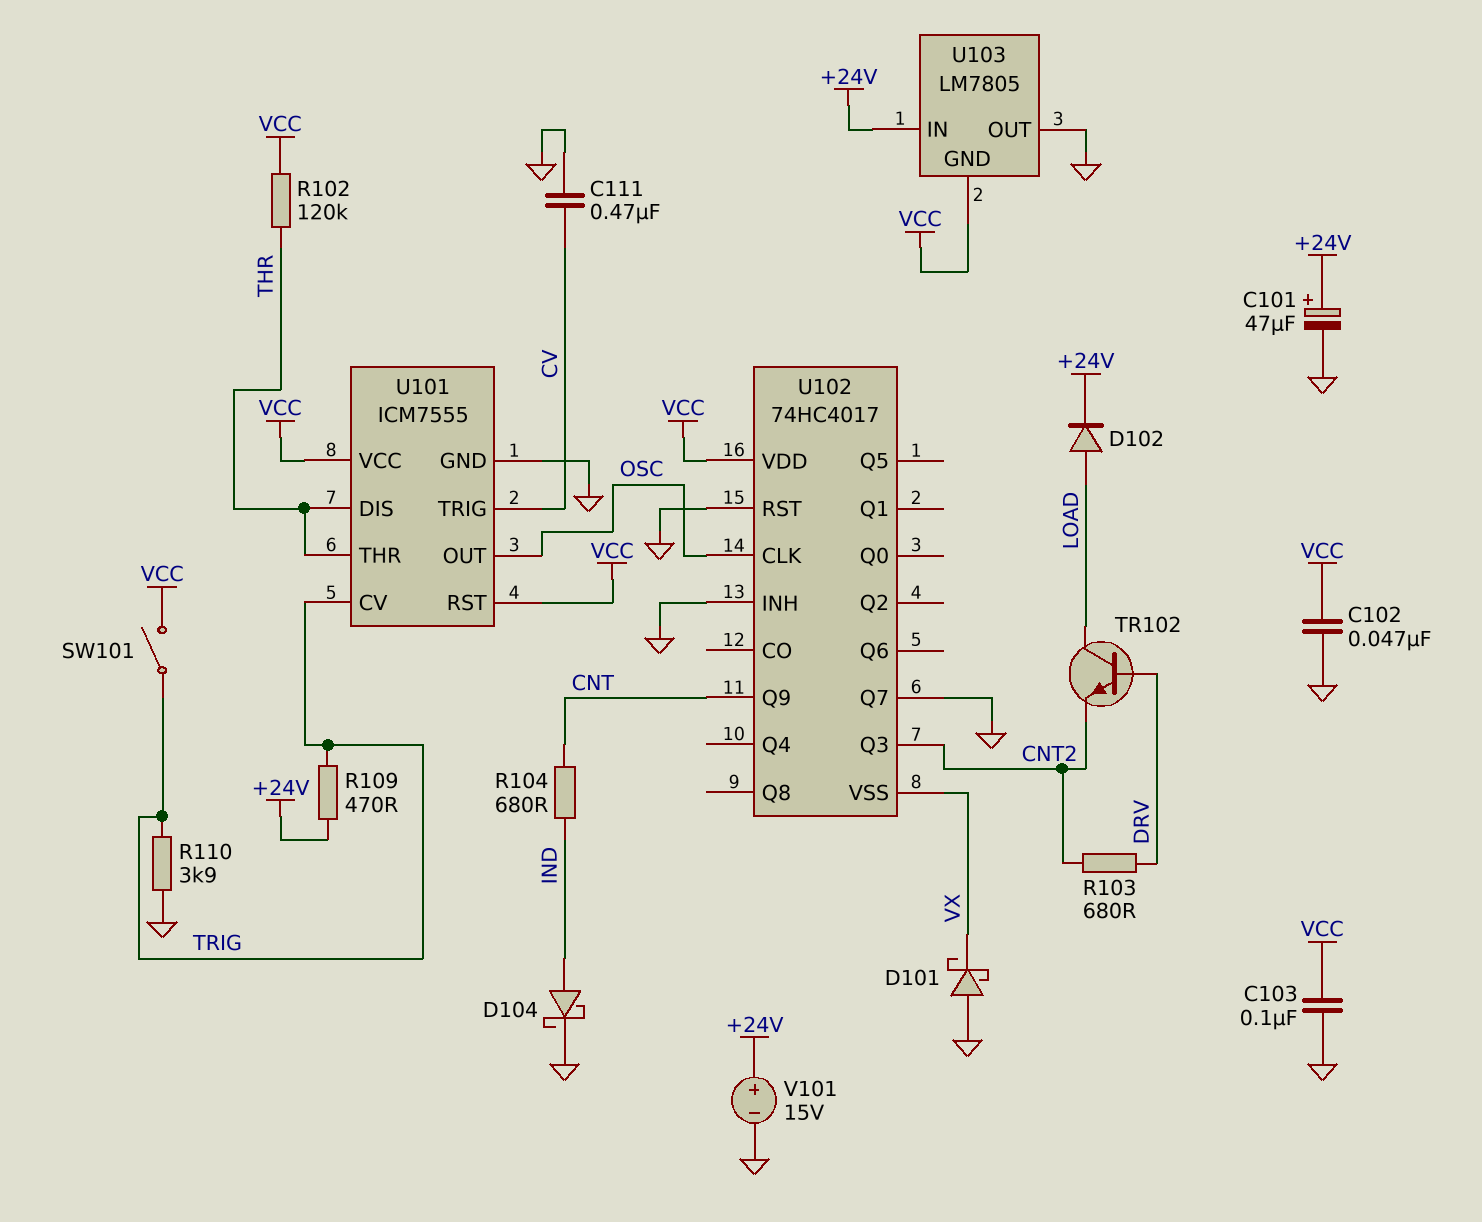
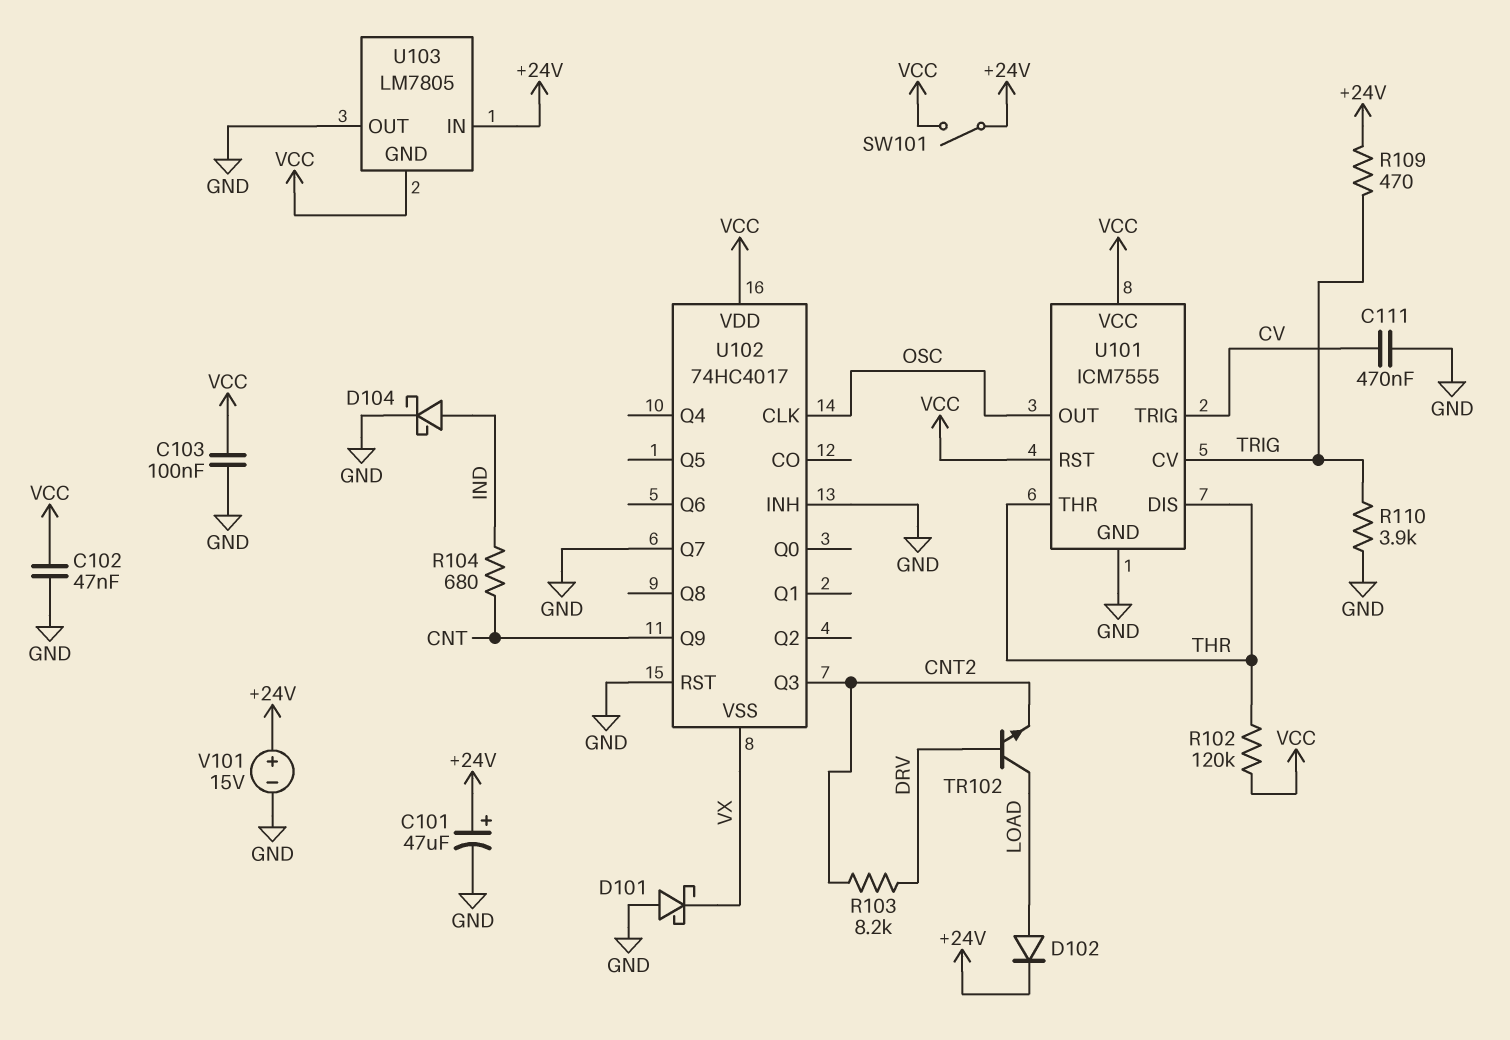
R103: 680 (CNT2, DRV) -> 8.2k (CNT2, DRV)
SW101: switch (TRIG, VCC) -> switch (+24V, VCC)

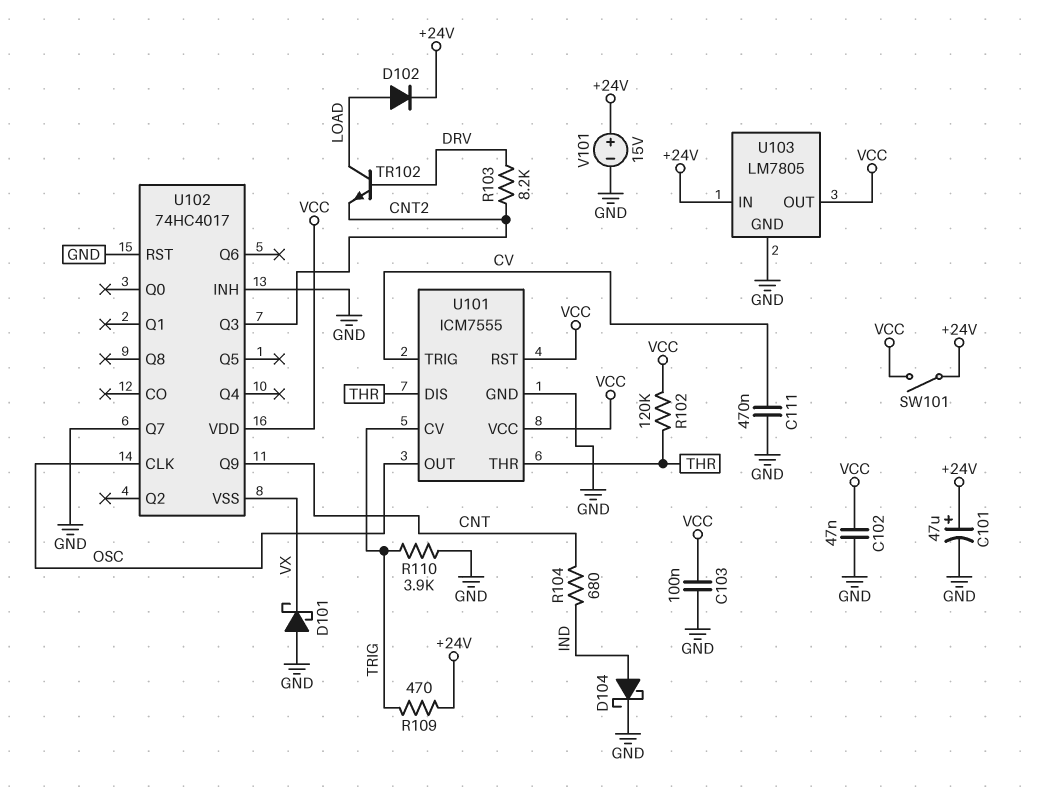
U103 pin GND: VCC -> GND
U103 pin OUT: GND -> VCC

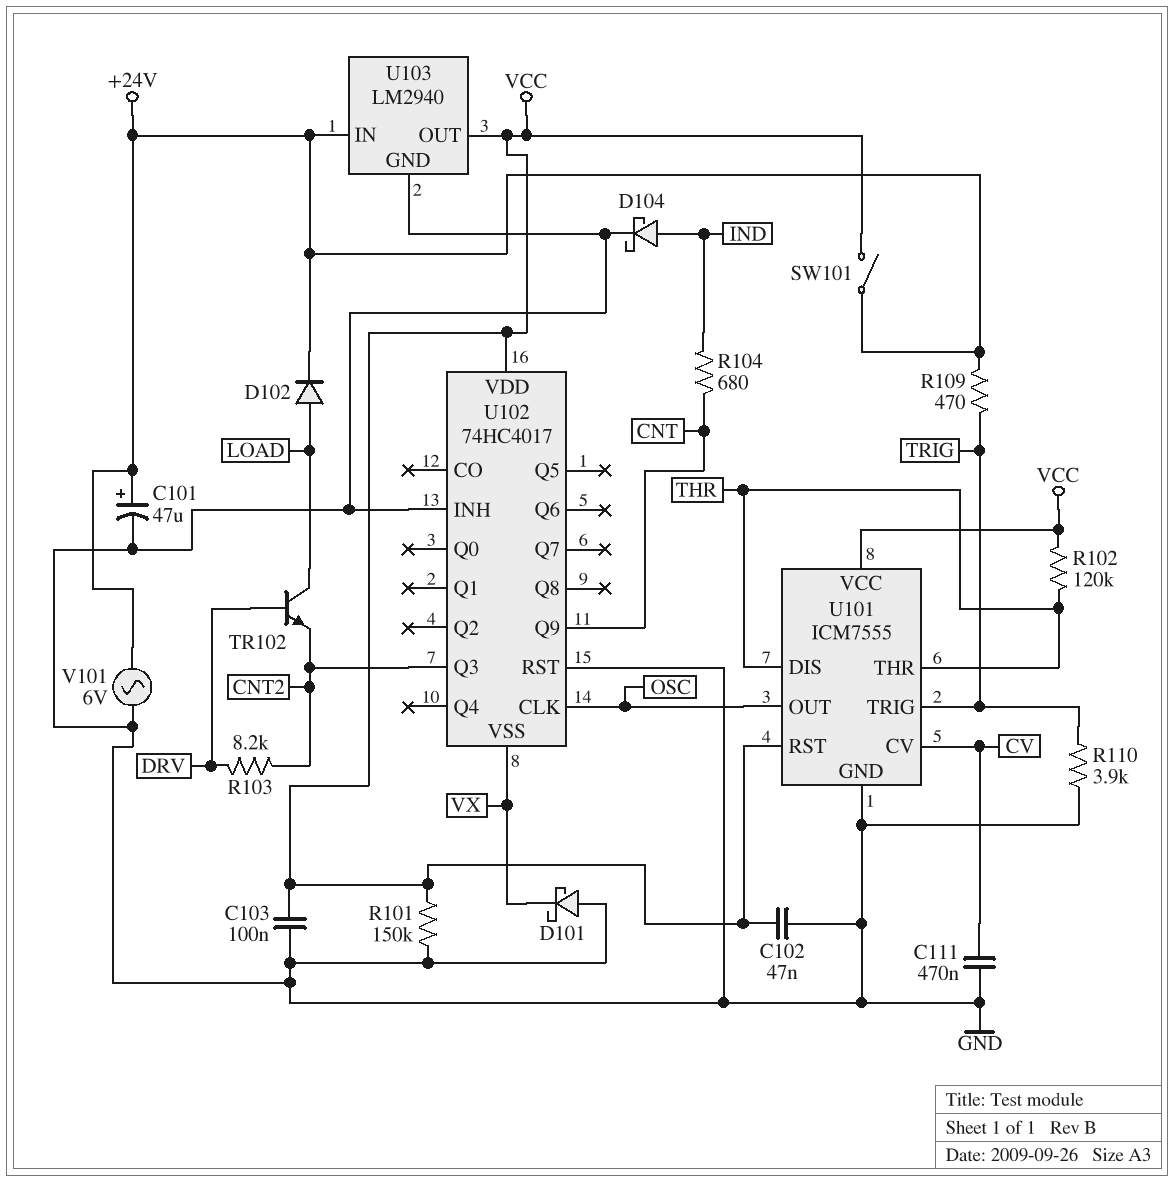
R101: none -> 150k (GND, VCC)
U101 pin CV: TRIG -> CV
U101 pin TRIG: CV -> TRIG
U102 pin Q7: GND -> none
U103: LM7805 -> LM2940
V101: 15V (plus +24V, minus GND) -> AC 6V (+24V, GND)

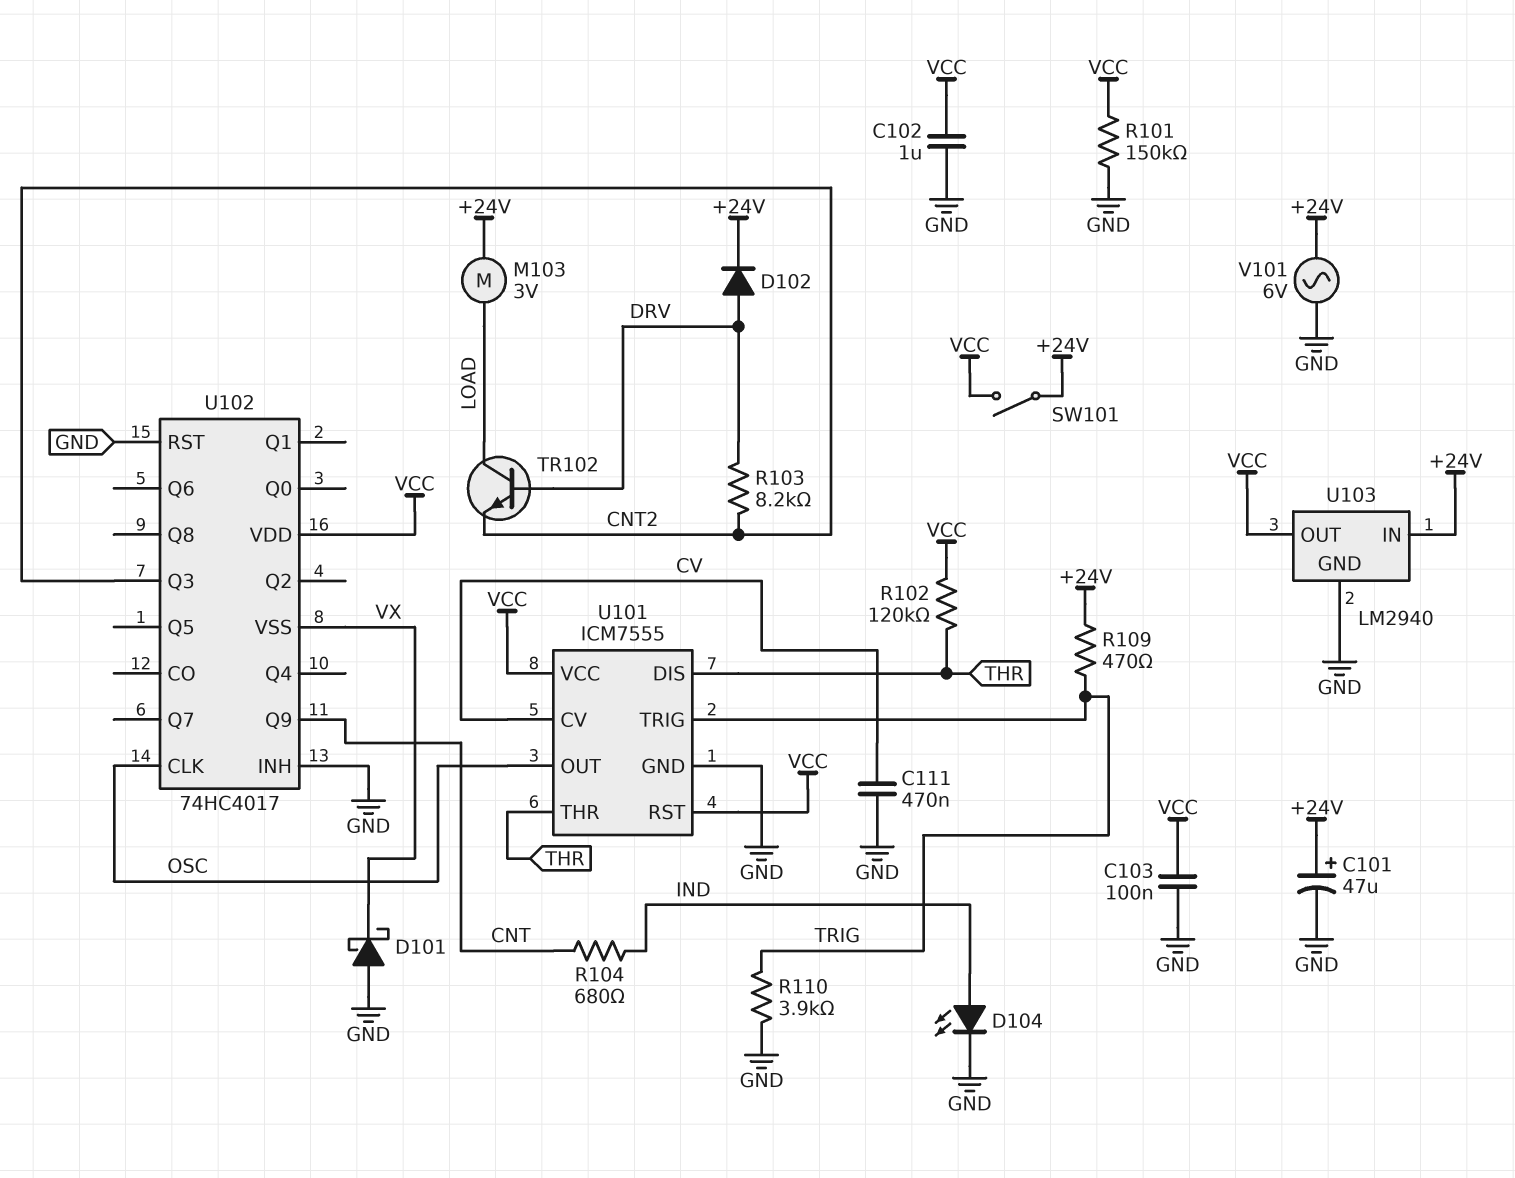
C102: 47nF (GND, VCC) -> 1uF (GND, VCC)
D102: diode (A LOAD, K +24V) -> diode (A DRV, K +24V)
D104: schottky (A IND, K GND) -> LED (A IND, K GND)
M103: none -> motor 3V (+24V, LOAD)

